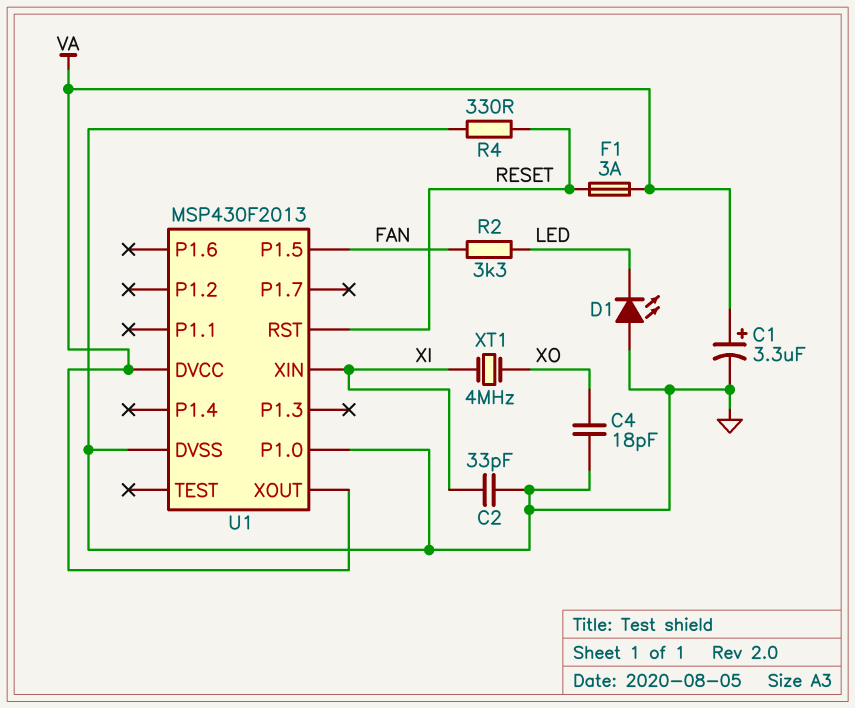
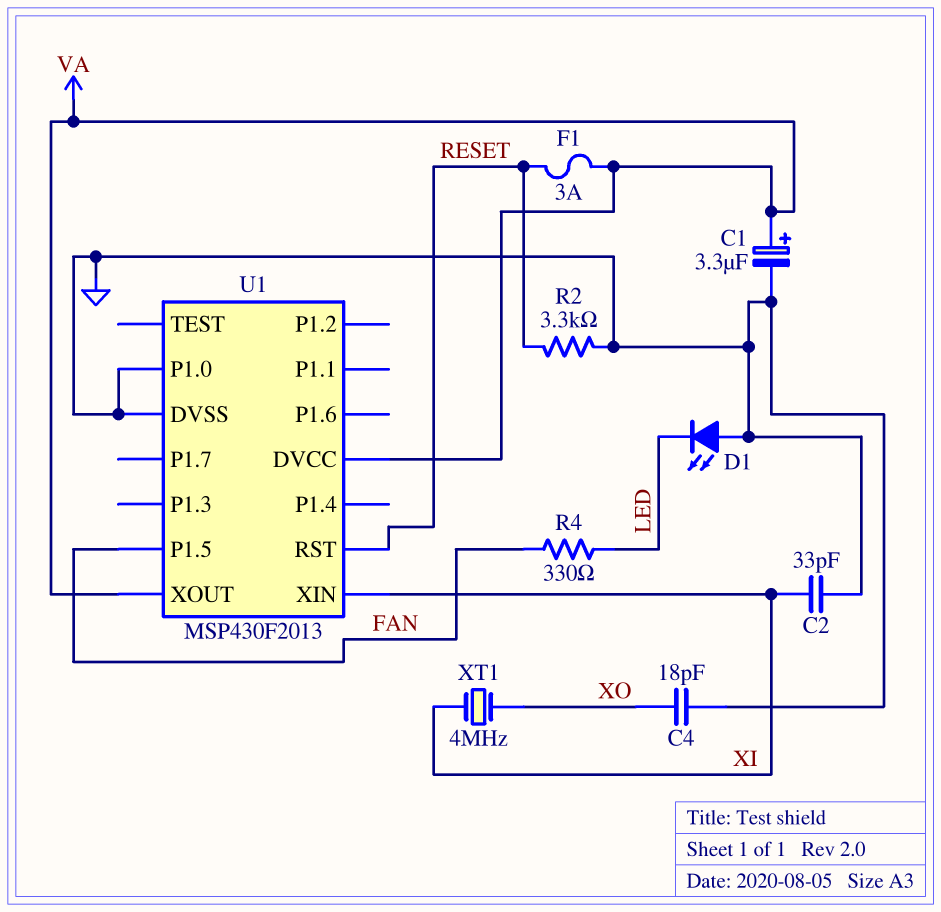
R2: 3.3k (FAN, LED) -> 3.3k (GND, RESET)
R4: 330 (GND, RESET) -> 330 (FAN, LED)

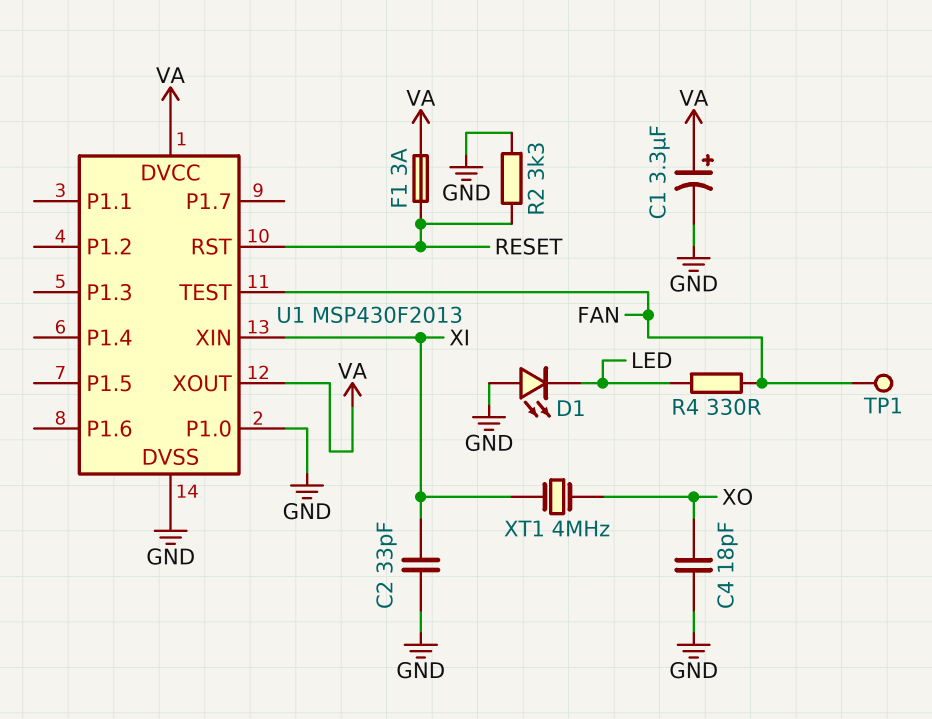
TP1: none -> test point (FAN)
U1 pin P1.5: FAN -> none
U1 pin TEST: none -> FAN

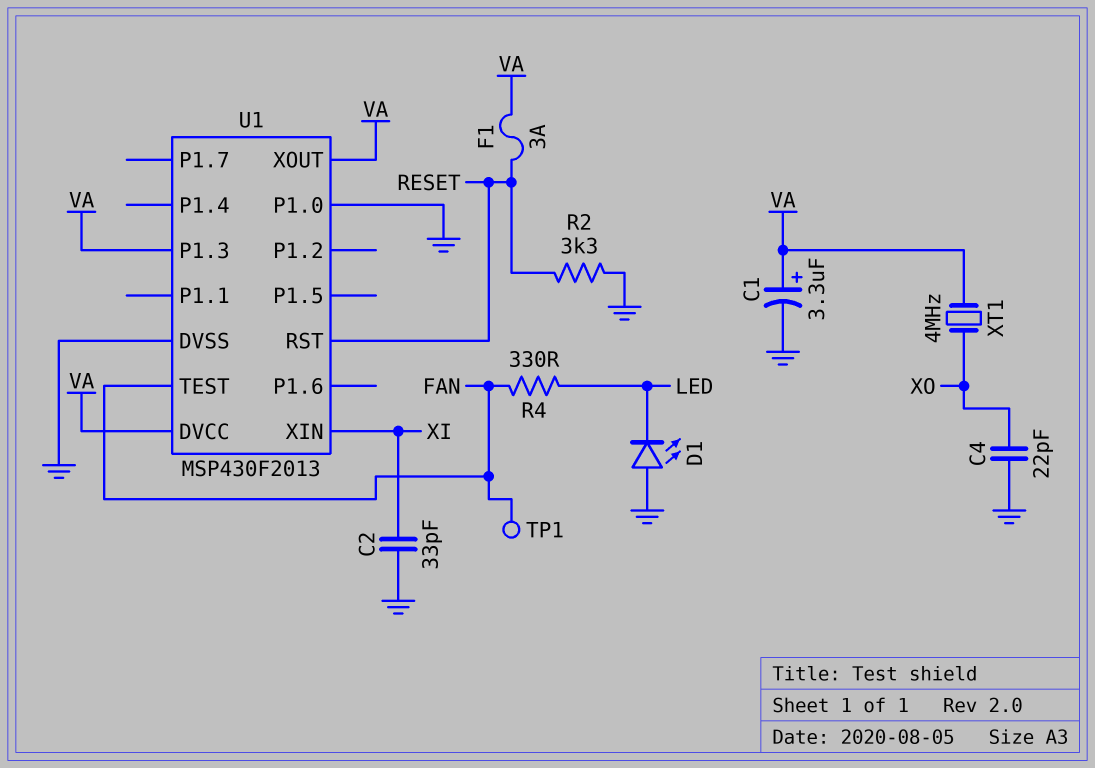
C4: 18pF (GND, XO) -> 22pF (GND, XO)
U1 pin P1.3: none -> VA
XT1: 4MHz (XI, XO) -> 4MHz (VA, XO)

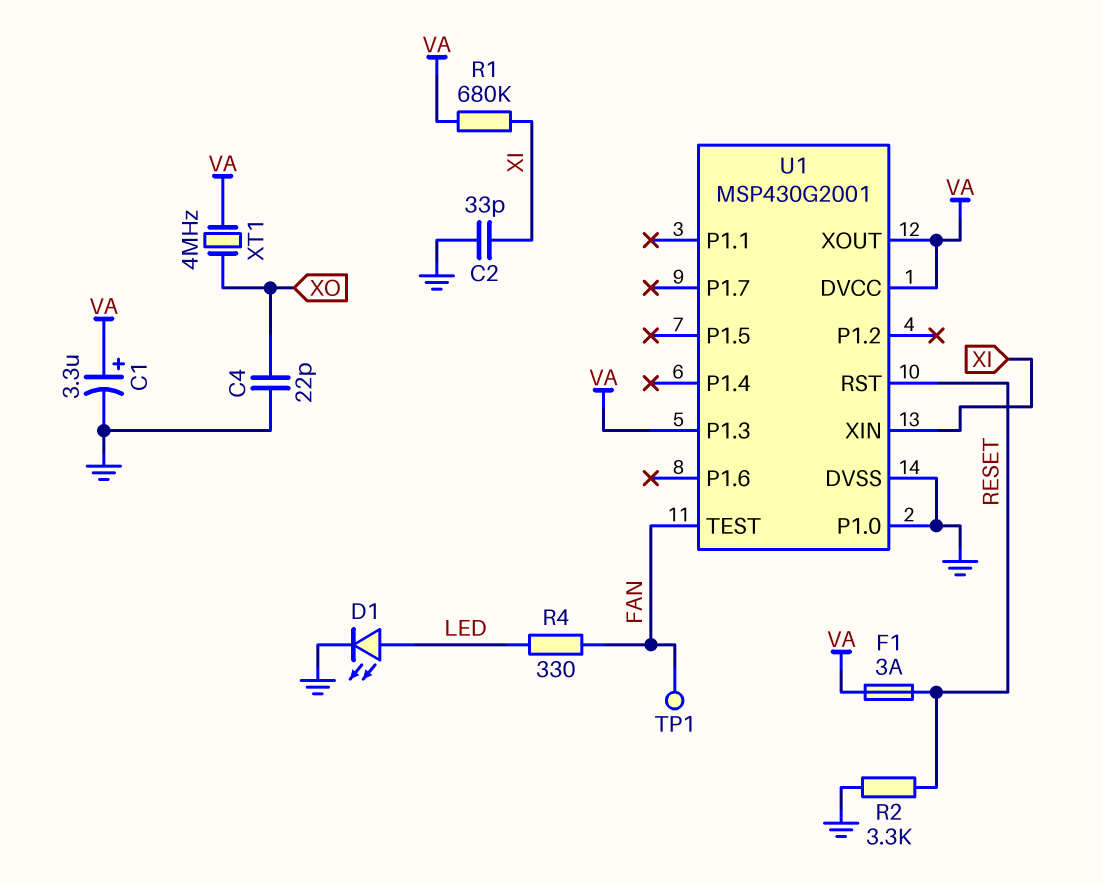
D1: LED (A GND, K LED) -> LED (A LED, K GND)
R1: none -> 680k (VA, XI)
U1: MSP430F2013 -> MSP430G2001

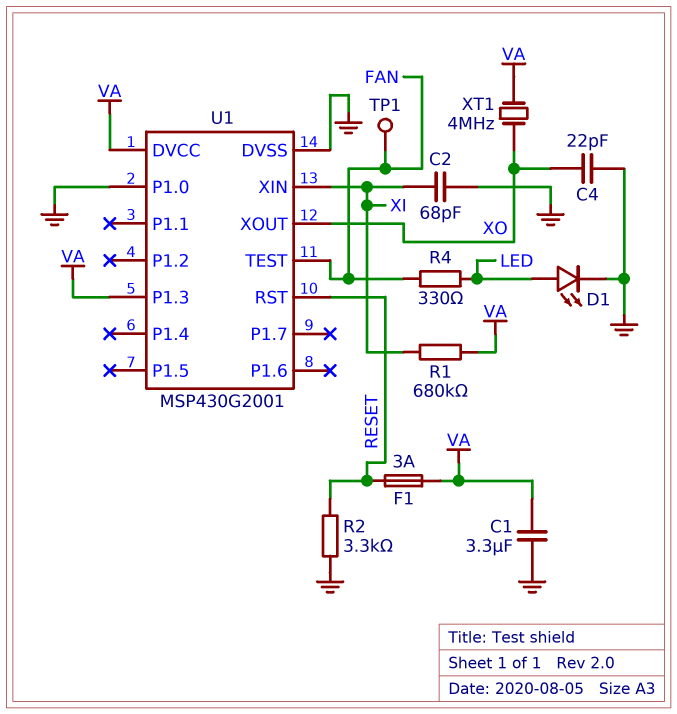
C1: 3.3uF (plus VA, minus GND) -> 3.3uF (GND, VA)
C2: 33pF (GND, XI) -> 68pF (GND, XI)
U1 pin XOUT: VA -> XO

